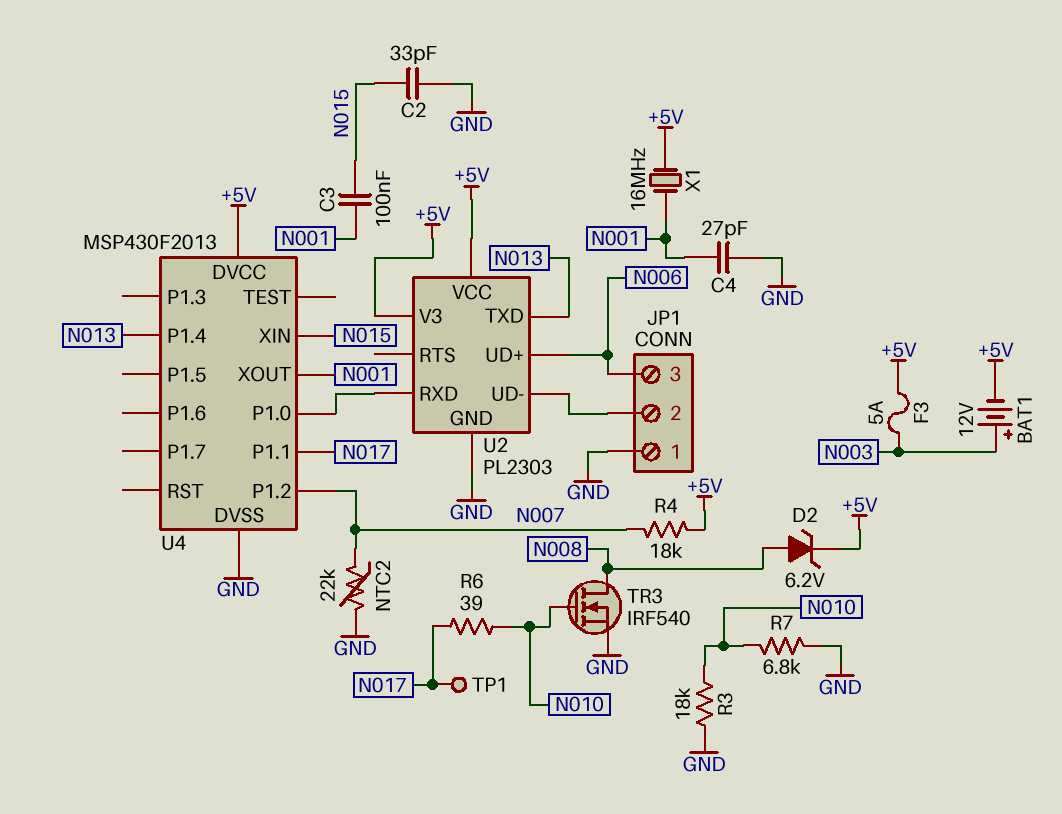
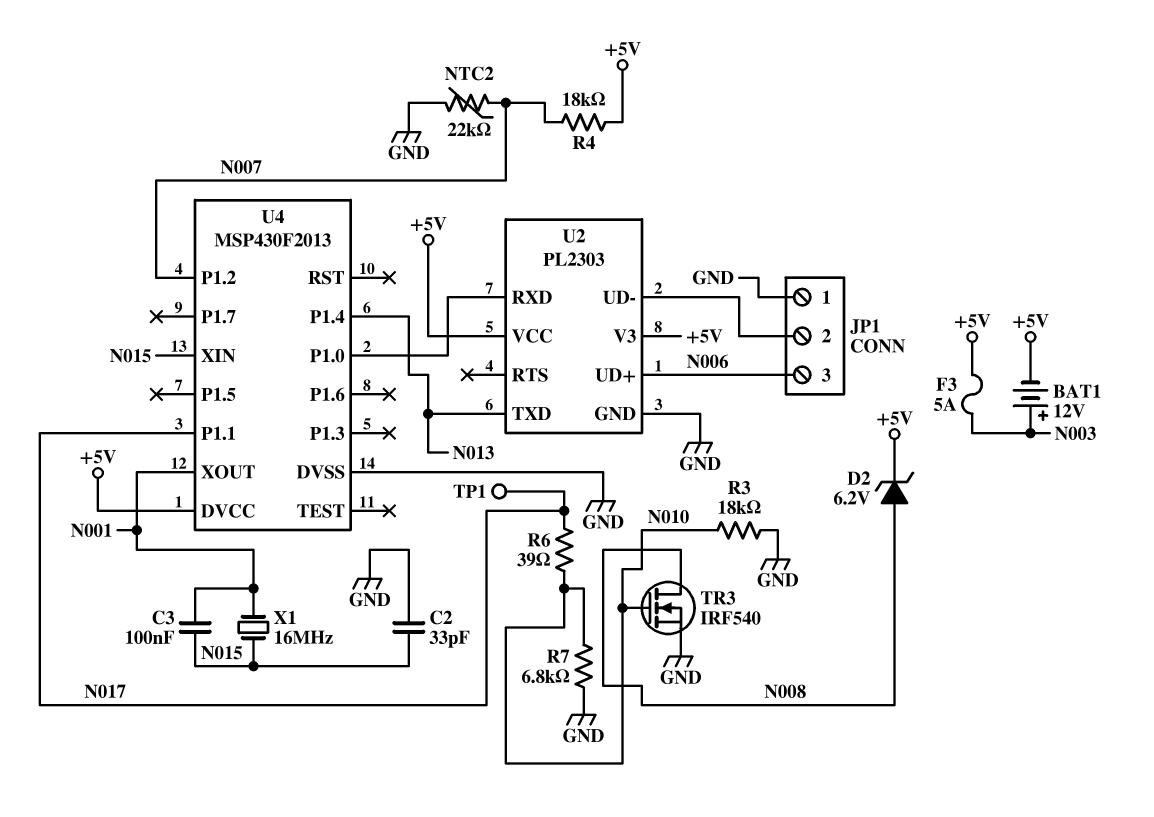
C4: 27pF (GND, N001) -> none
X1: 16MHz (+5V, N001) -> 16MHz (N001, N015)

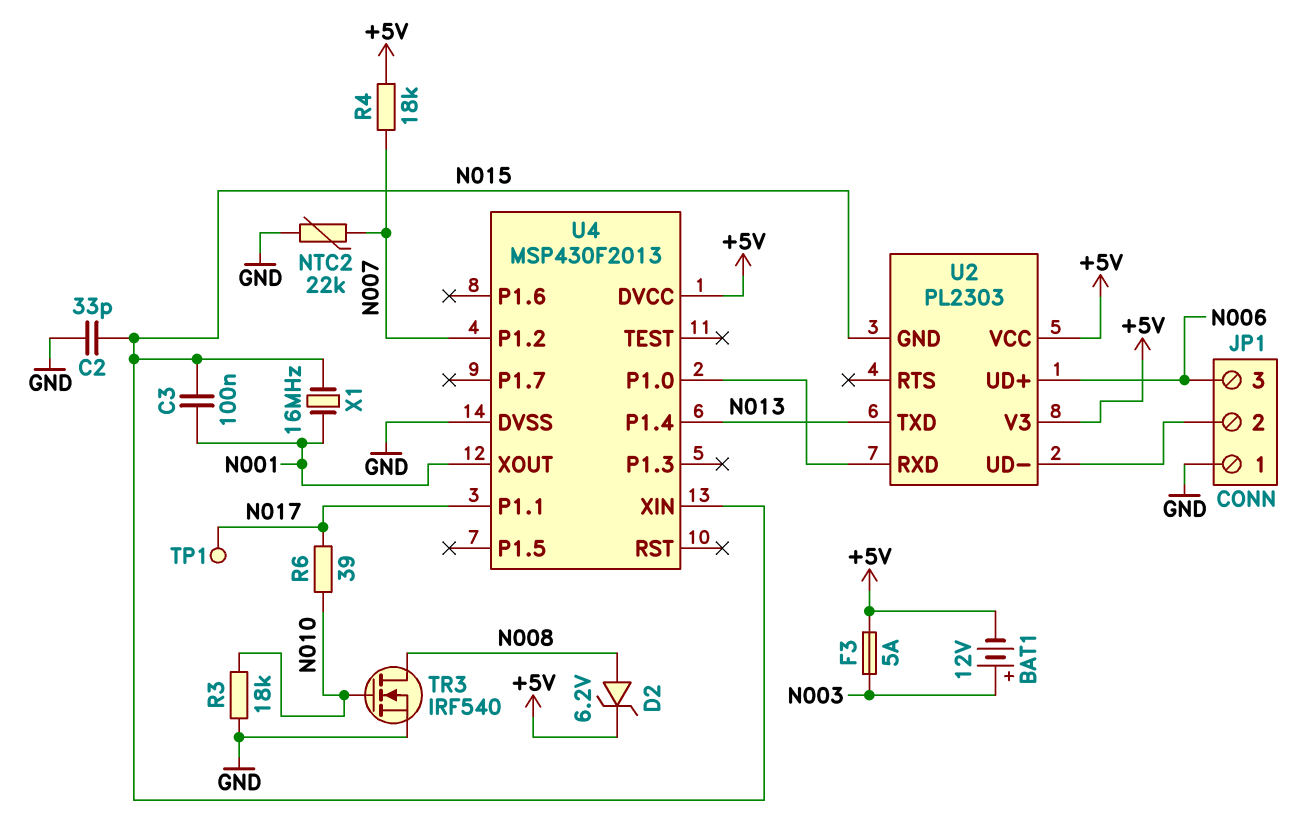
R7: 6.8k (GND, N010) -> none
U2 pin GND: GND -> N015

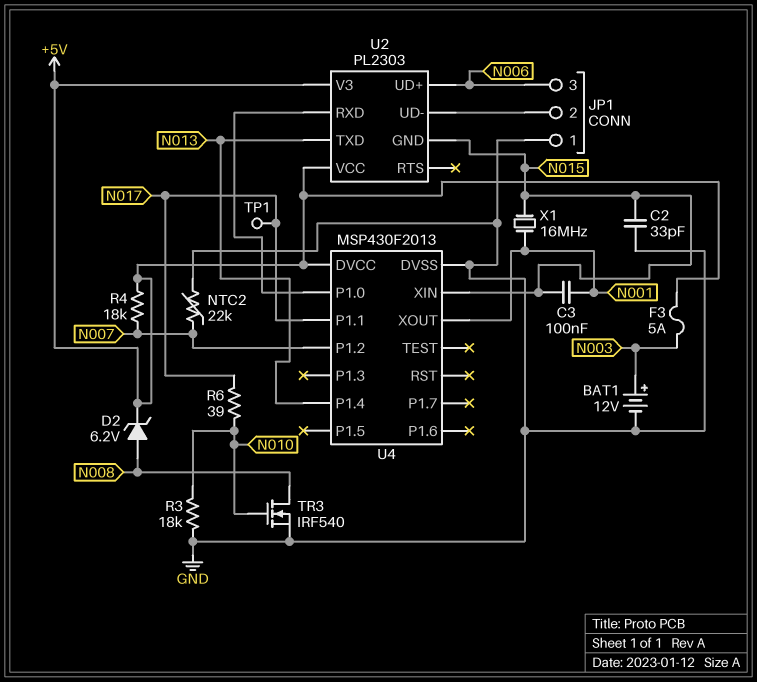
BAT1: 12V (plus N003, minus +5V) -> 12V (plus N003, minus GND)

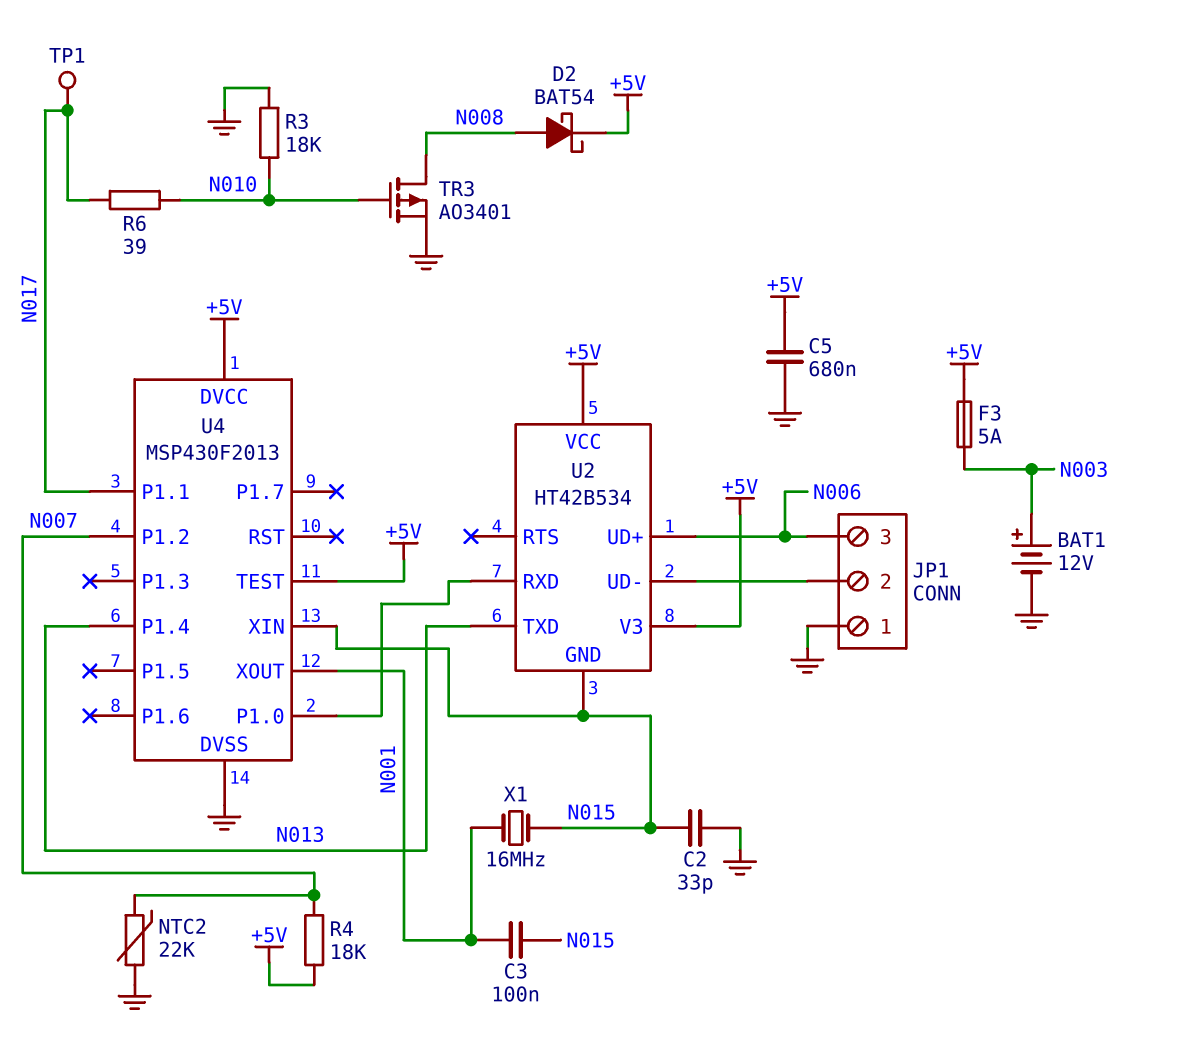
C5: none -> 680nF (+5V, GND)
D2: zener 6.2V (A N008, K +5V) -> schottky BAT54 (A N008, K +5V)
TR3: NMOS IRF540 (G N010, D N008, S GND) -> PMOS AO3401 (G N010, D N008, S GND)
U2: PL2303 -> HT42B534
U4 pin TEST: none -> +5V

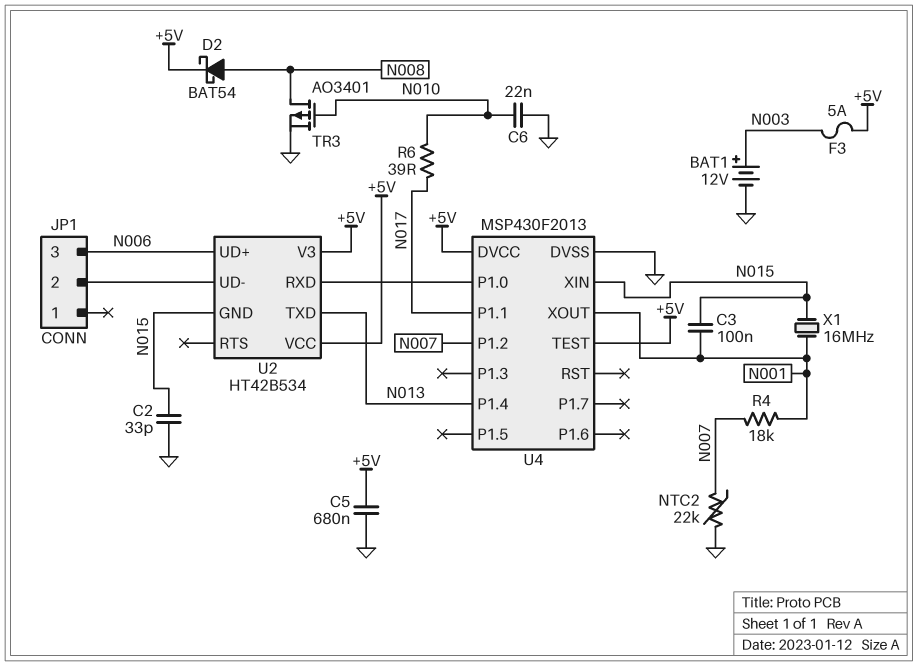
C6: none -> 22nF (GND, N010)
JP1 pin 1: GND -> none
R3: 18k (GND, N010) -> none
R4: 18k (+5V, N007) -> 18k (N001, N007)
TP1: test point (N017) -> none

